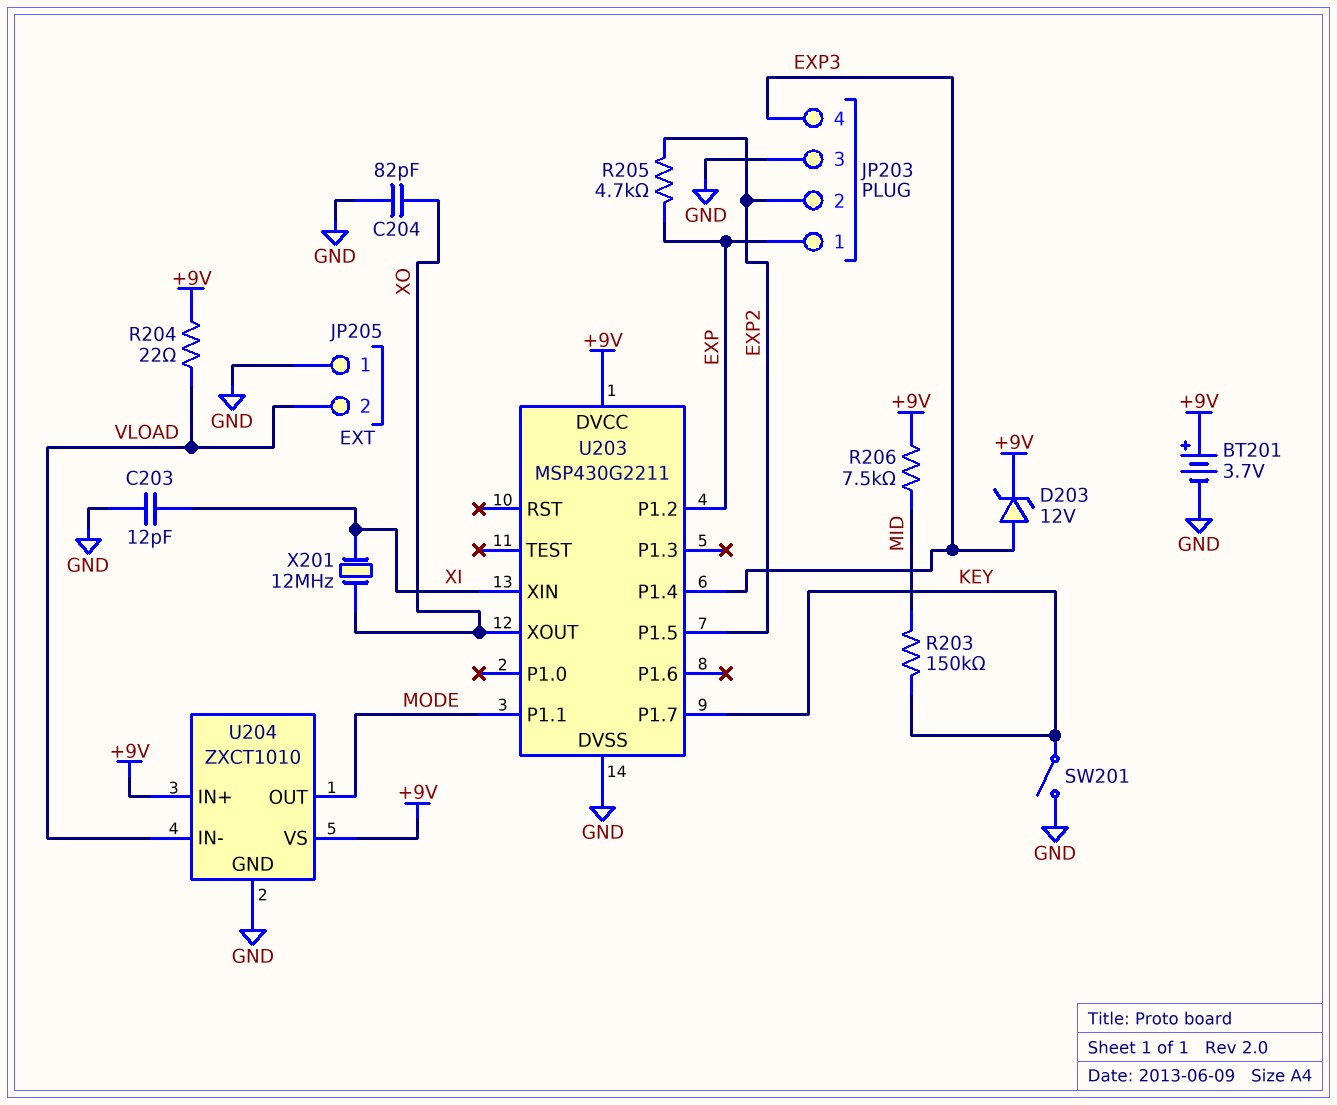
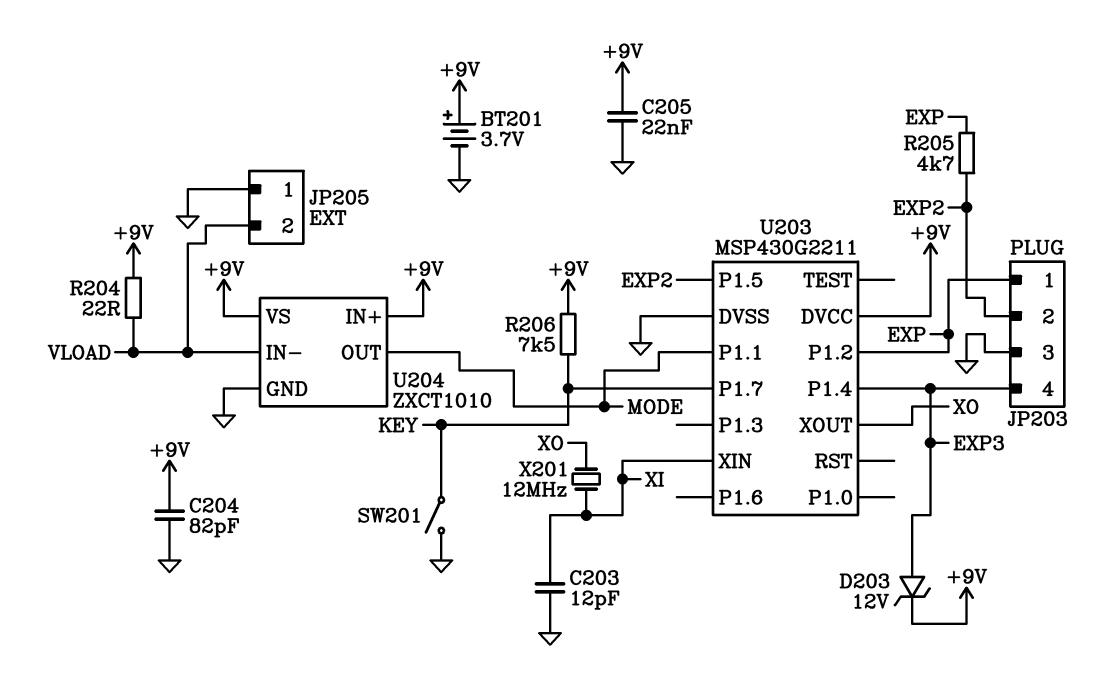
C204: 82pF (GND, XO) -> 82pF (+9V, GND)
C205: none -> 22nF (+9V, GND)
R203: 150k (KEY, MID) -> none
R206: 7.5k (+9V, MID) -> 7.5k (+9V, KEY)

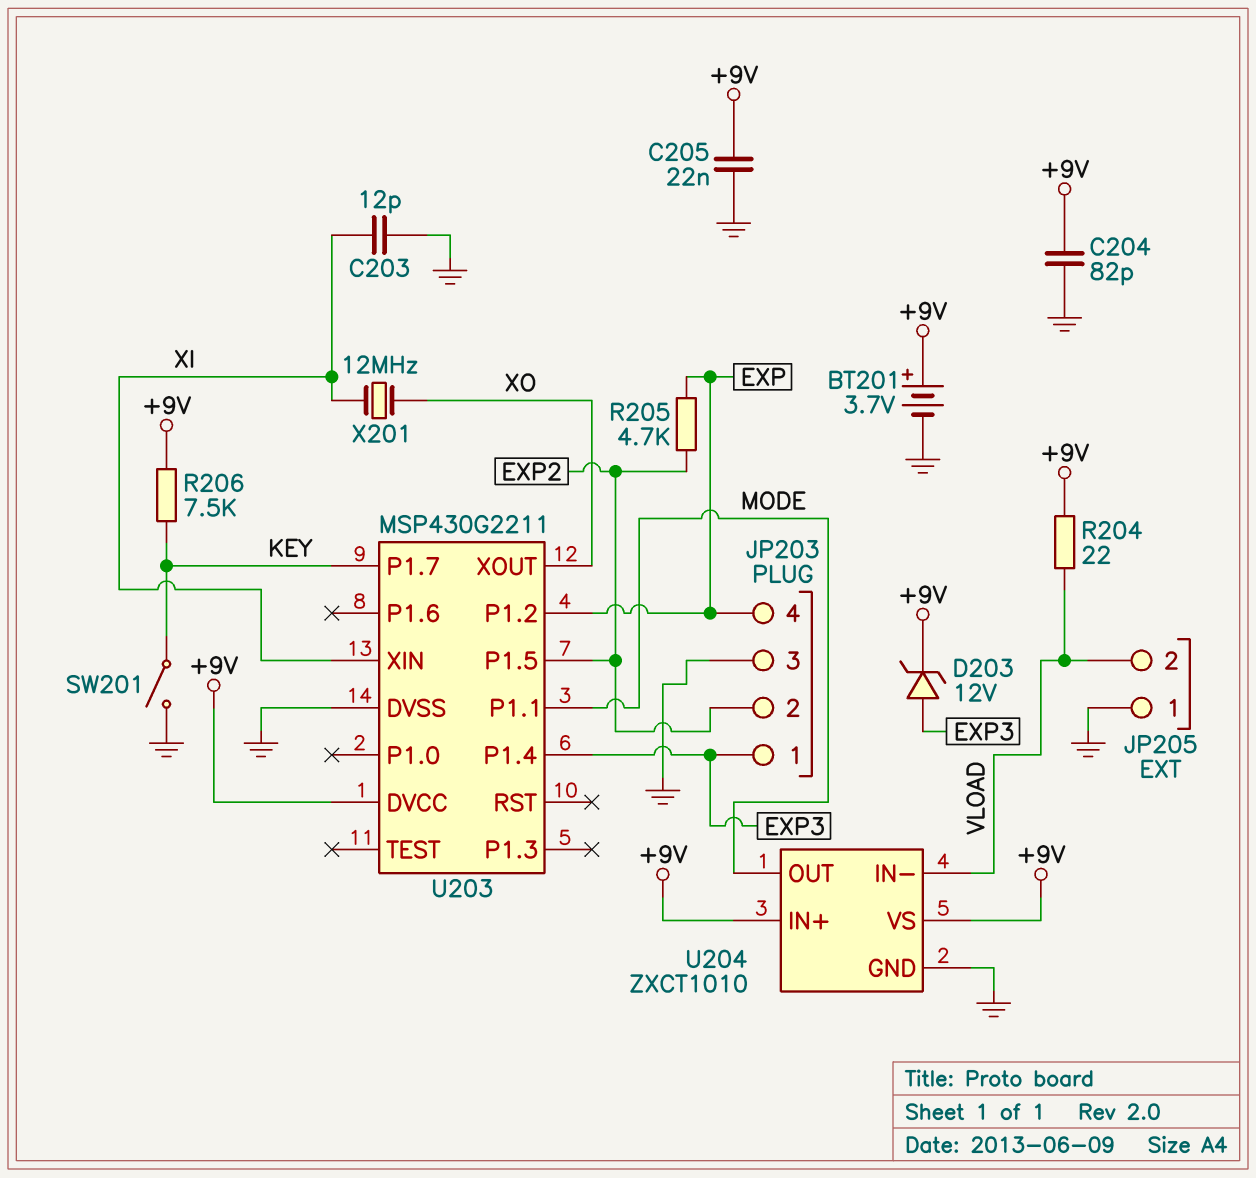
JP203 pin 1: EXP -> EXP3
JP203 pin 4: EXP3 -> EXP

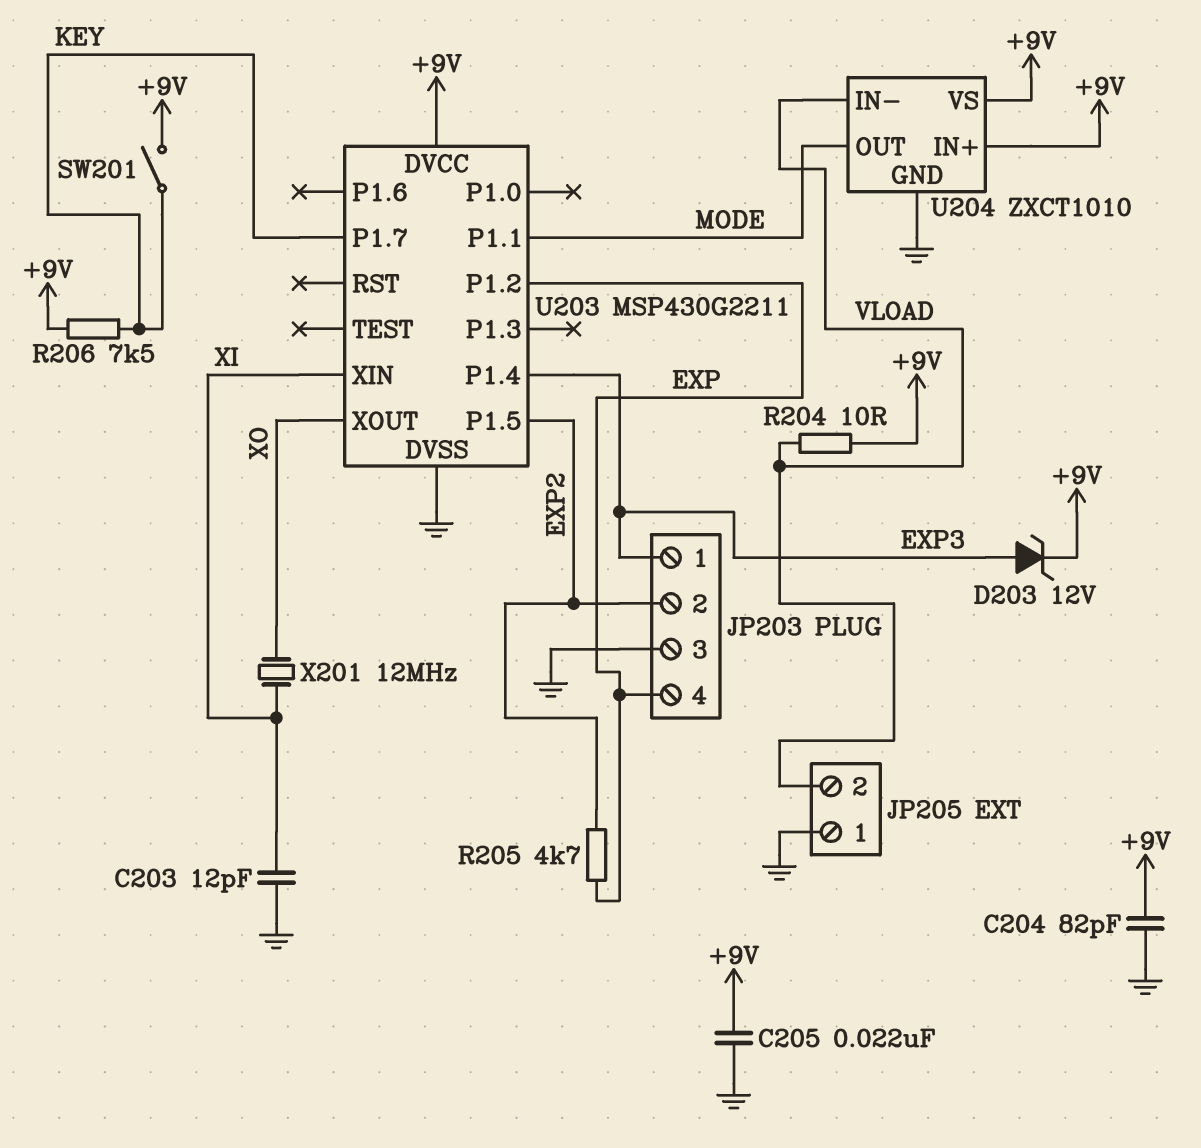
BT201: 3.7V (plus +9V, minus GND) -> none
R204: 22 (+9V, VLOAD) -> 10 (+9V, VLOAD)
SW201: switch (GND, KEY) -> switch (+9V, KEY)

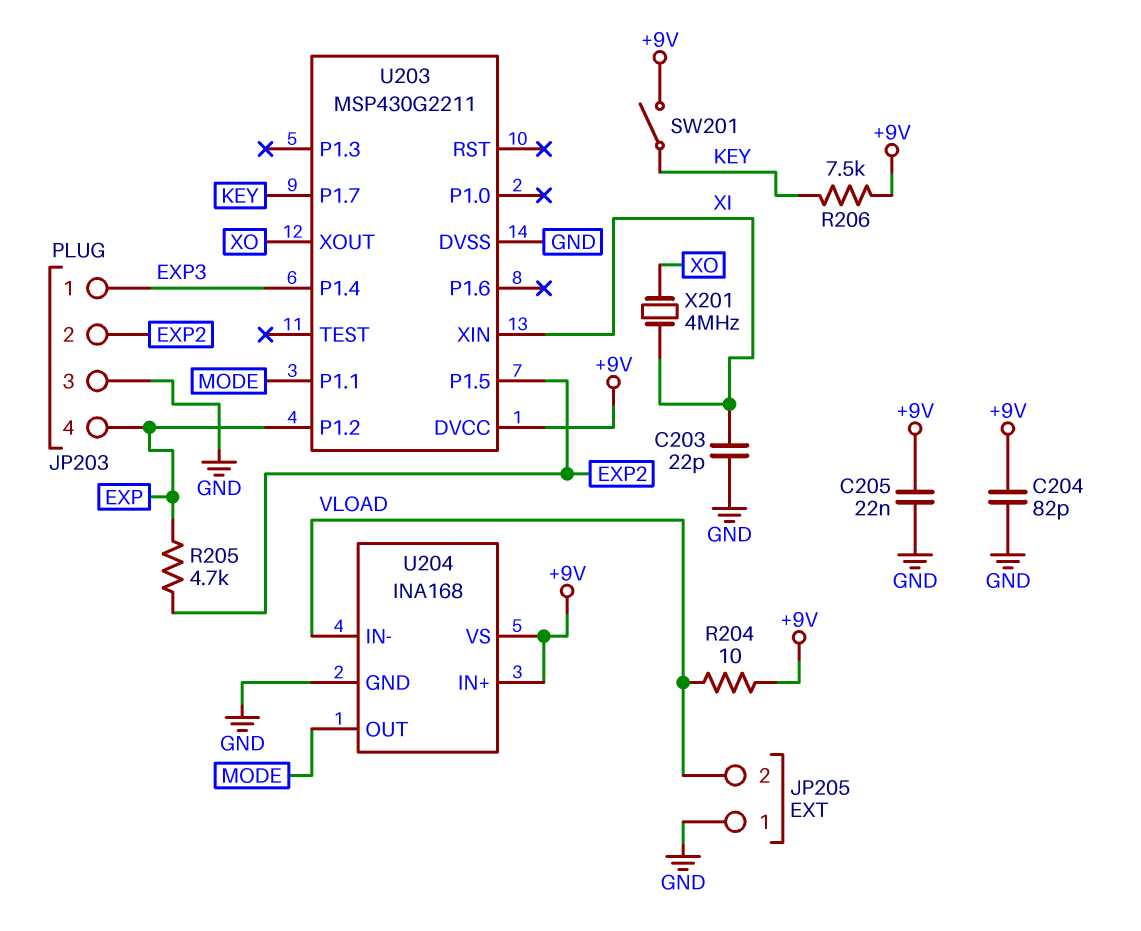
C203: 12pF (GND, XI) -> 22pF (GND, XI)
D203: zener 12V (A EXP3, K +9V) -> none
U204: ZXCT1010 -> INA168
X201: 12MHz (XI, XO) -> 4MHz (XI, XO)

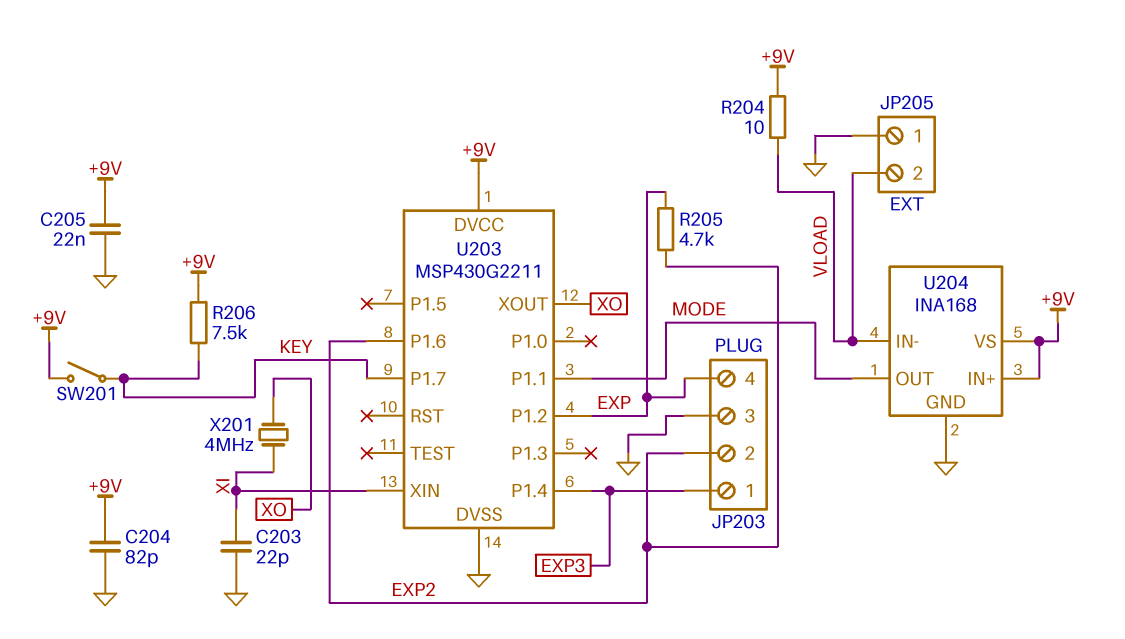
U203 pin P1.5: EXP2 -> none
U203 pin P1.6: none -> EXP2

